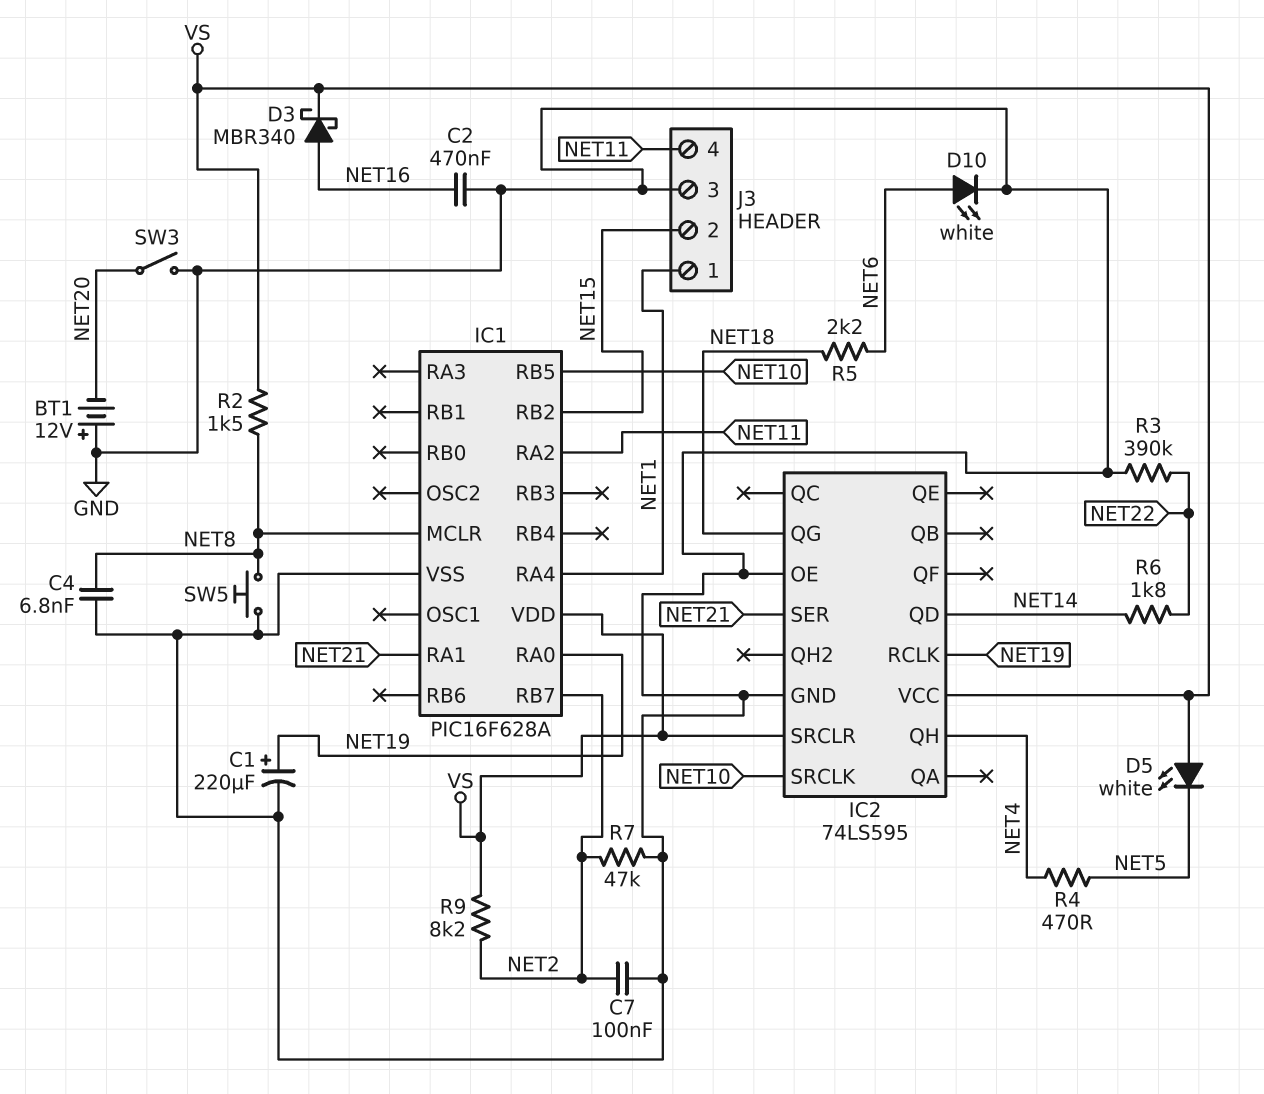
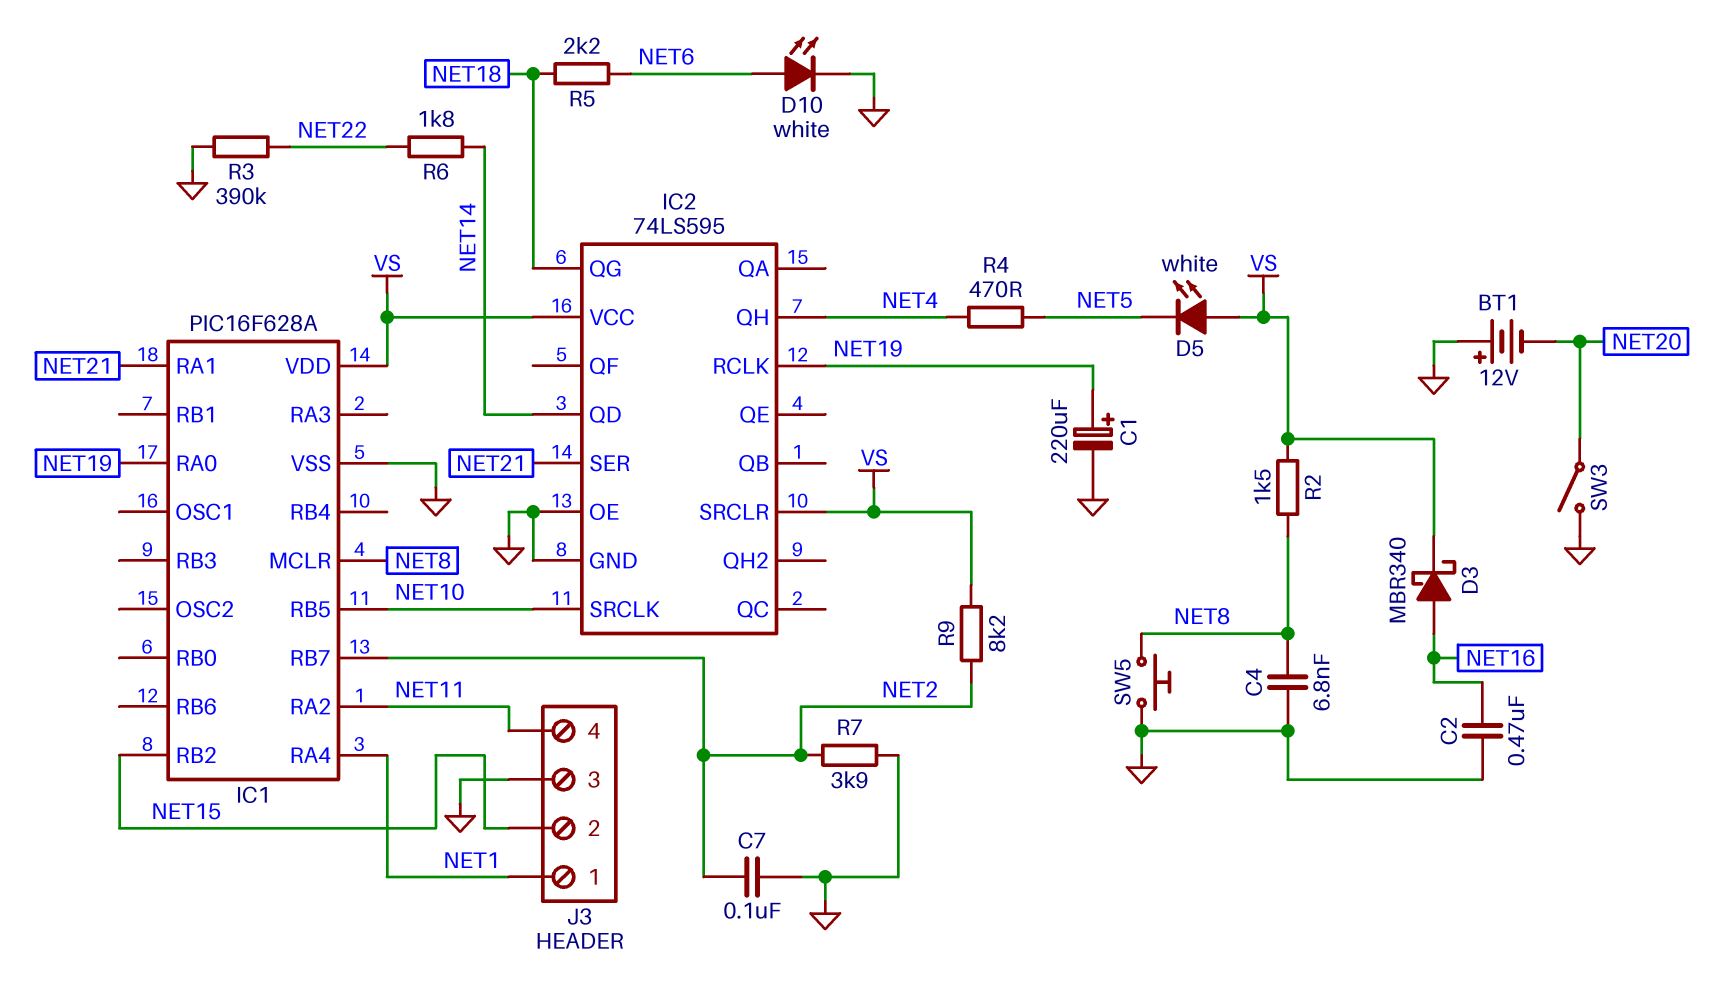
R7: 47k (GND, NET2) -> 3.9k (GND, NET2)

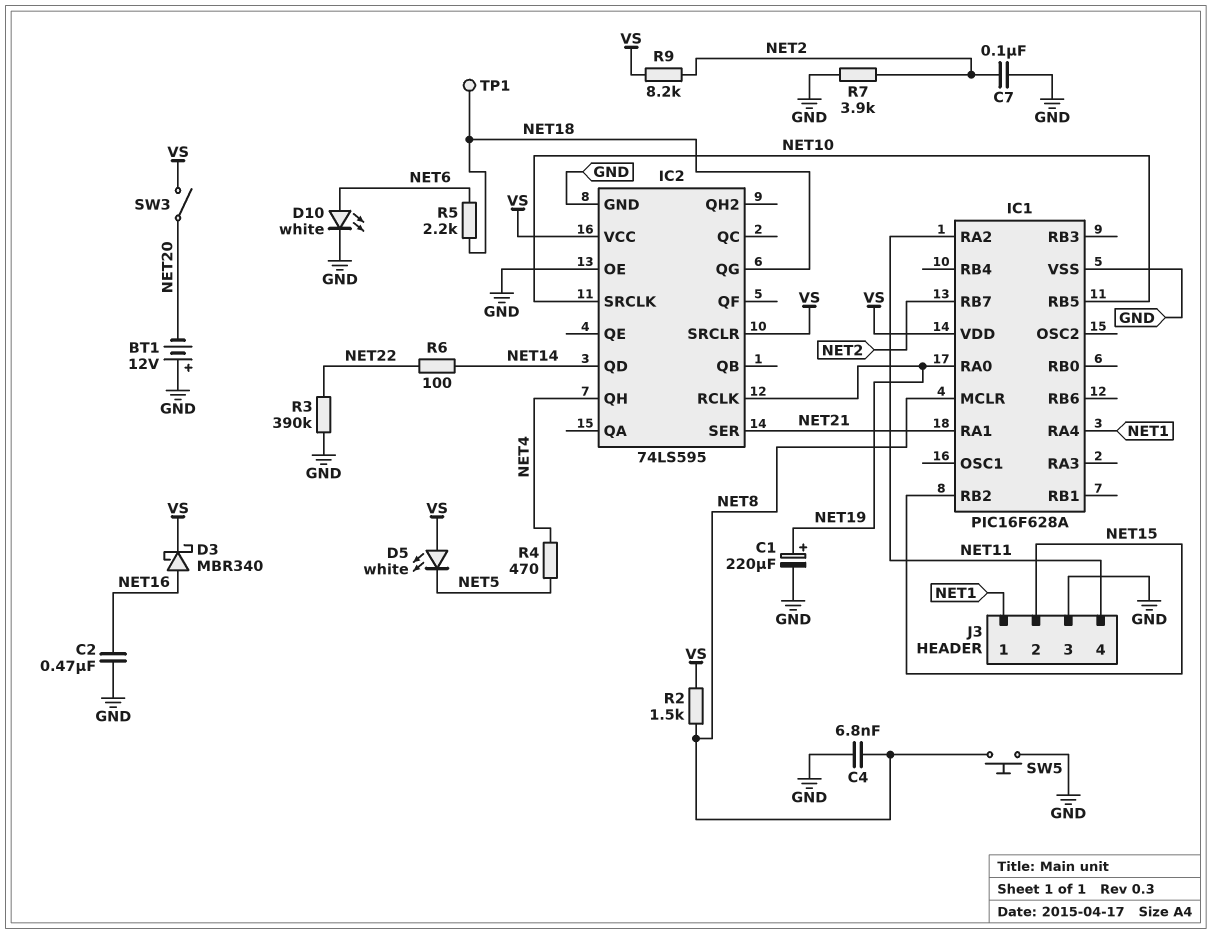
R6: 1.8k (NET14, NET22) -> 100 (NET14, NET22)
SW3: switch (GND, NET20) -> switch (NET20, VS)
TP1: none -> test point (NET18)

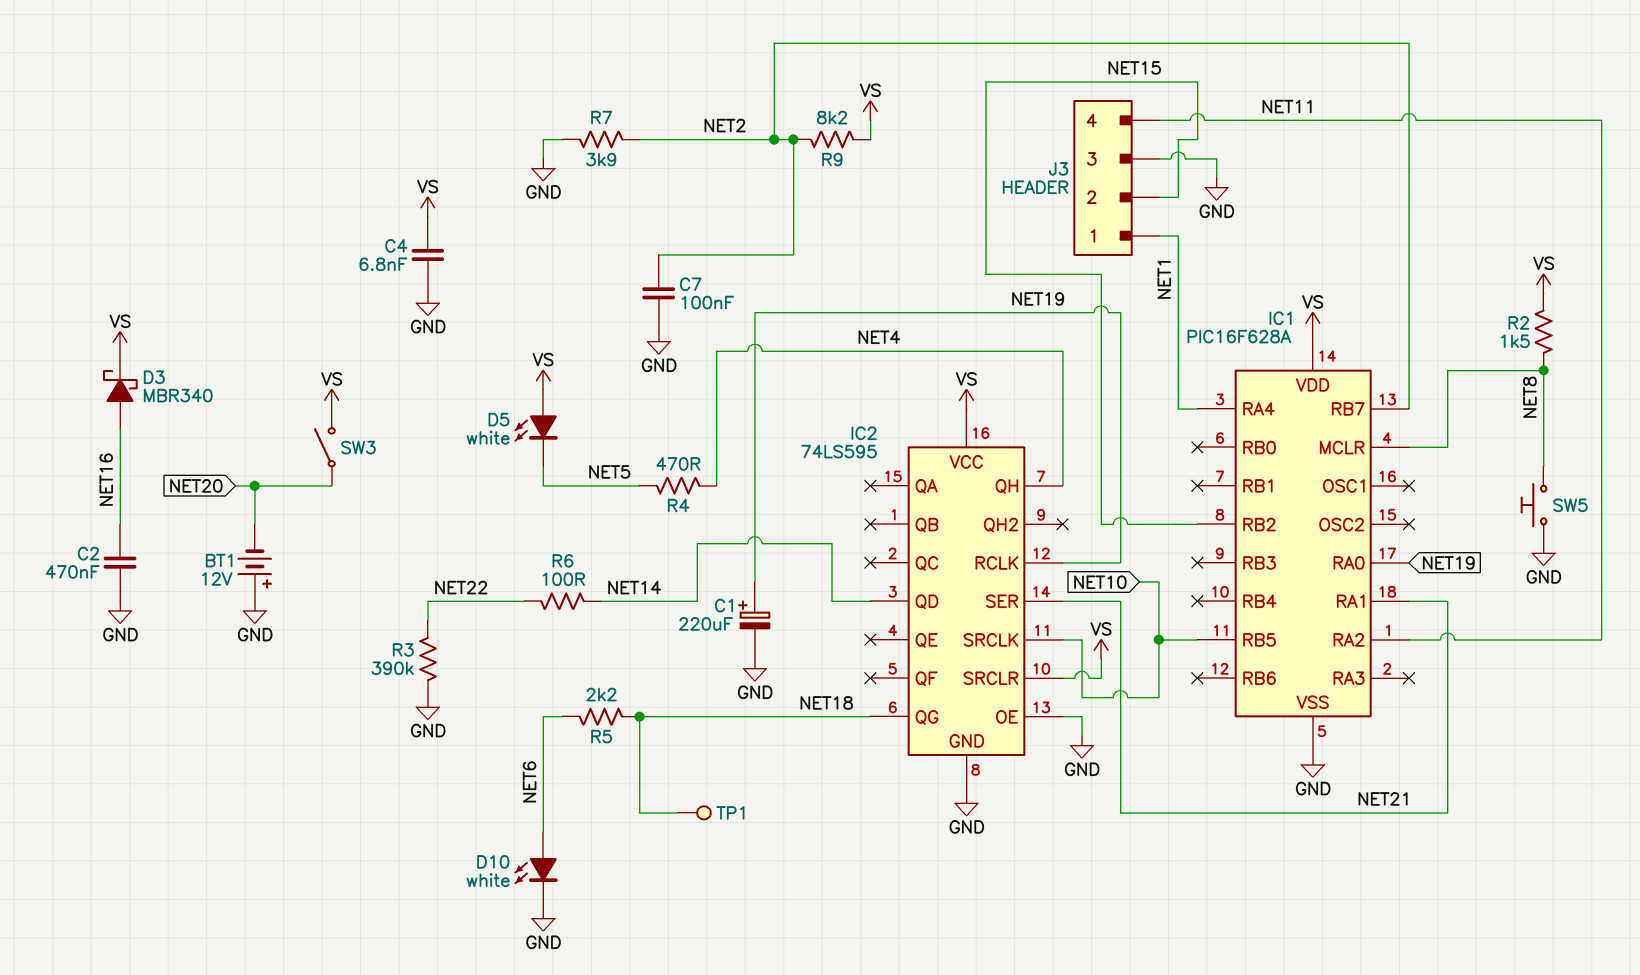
C4: 6.8nF (GND, NET8) -> 6.8nF (GND, VS)

